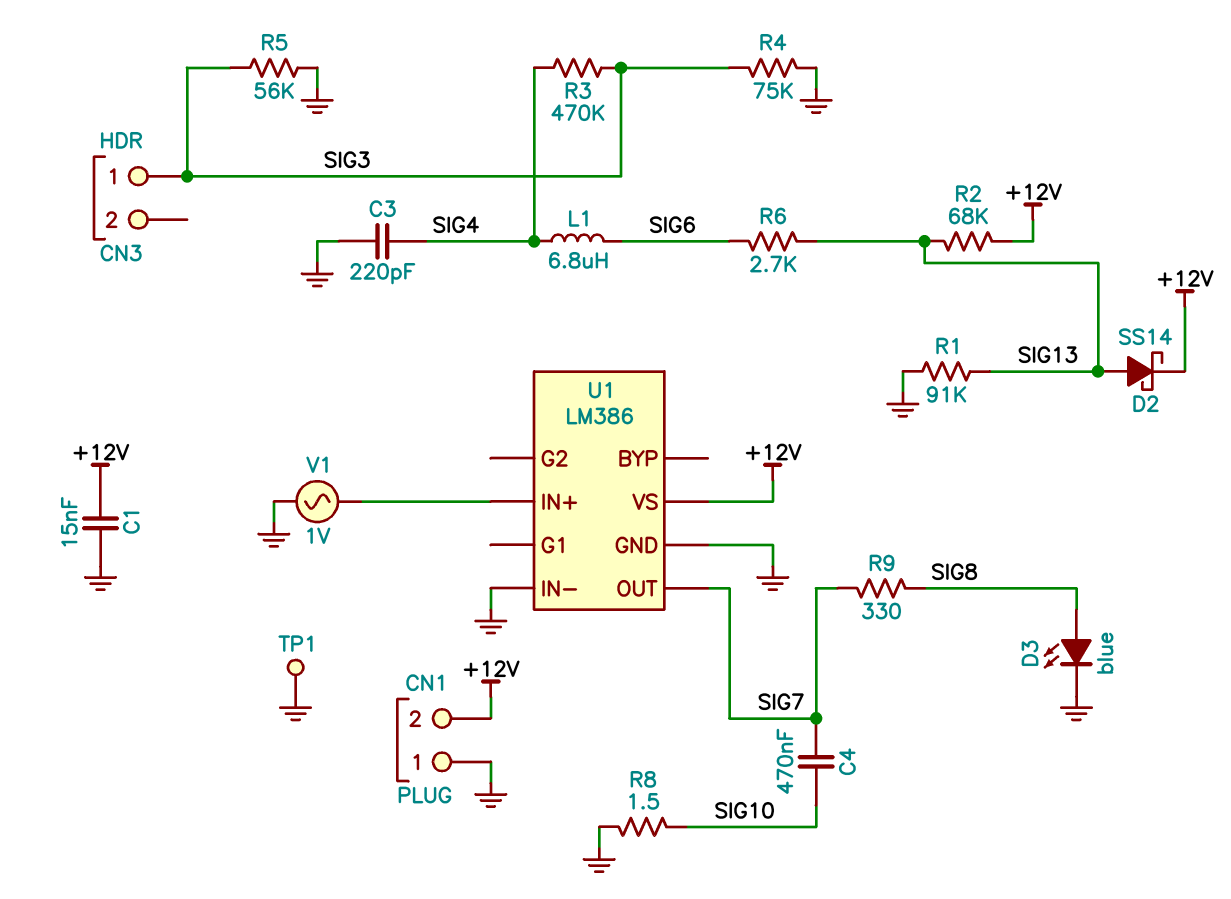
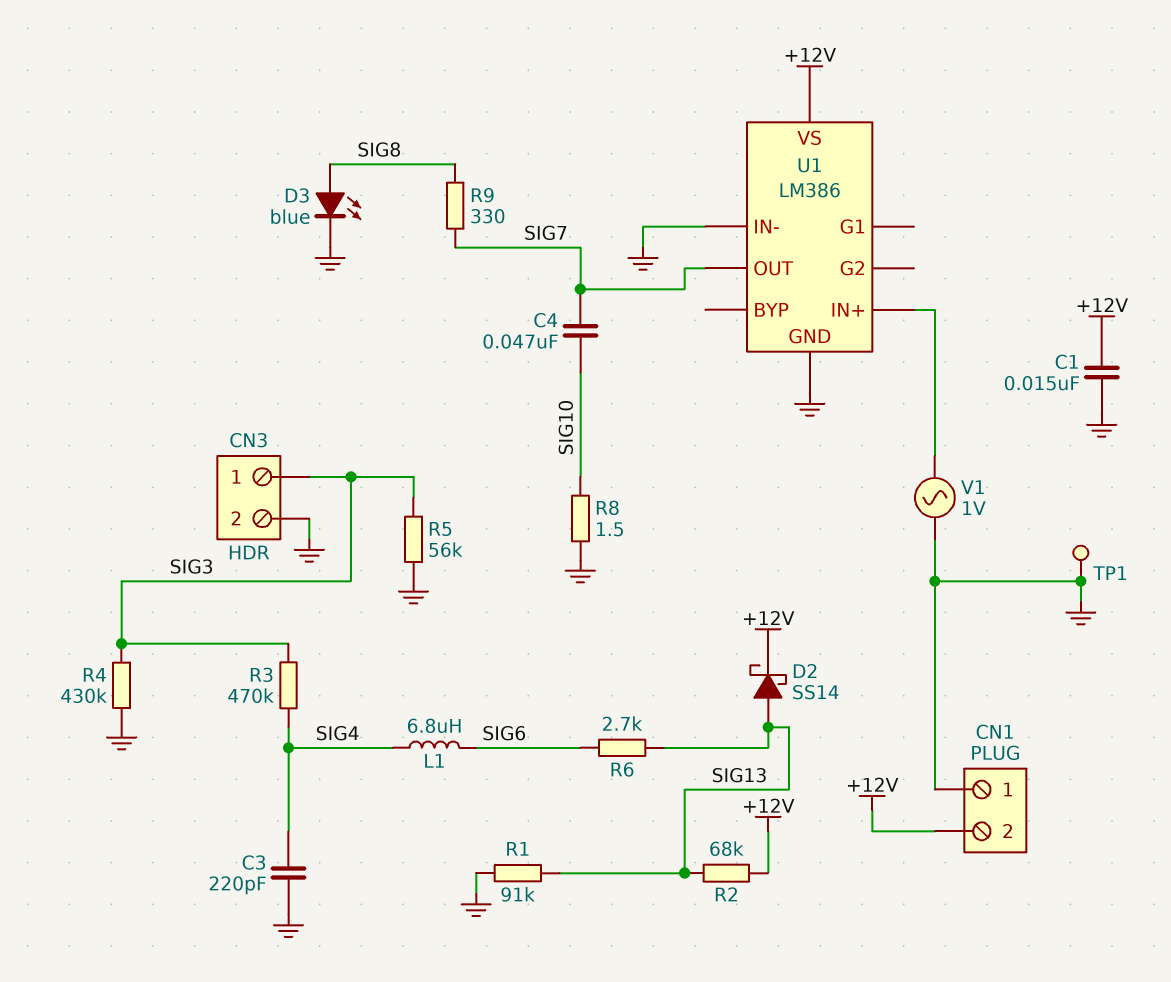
C4: 470nF (SIG7, SIG10) -> 47nF (SIG7, SIG10)
CN3 pin 2: none -> GND
R4: 75k (GND, SIG3) -> 430k (GND, SIG3)

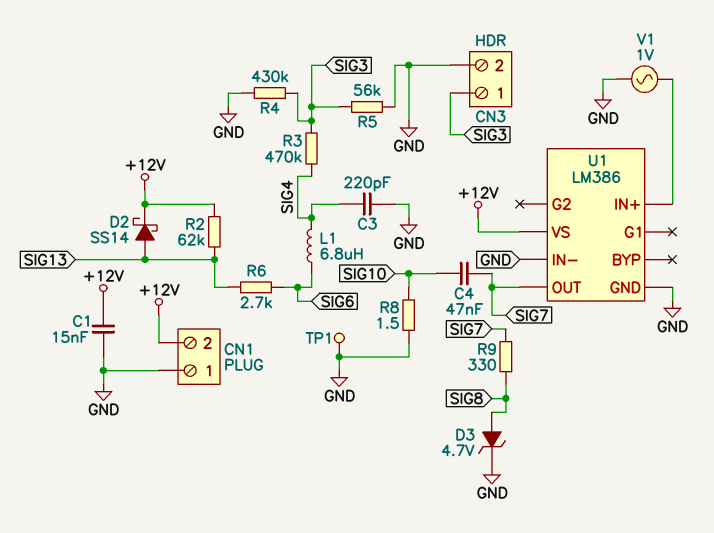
D3: LED blue (A SIG8, K GND) -> zener 4.7V (A SIG8, K GND)
R1: 91k (GND, SIG13) -> none
R2: 68k (+12V, SIG13) -> 62k (+12V, SIG13)

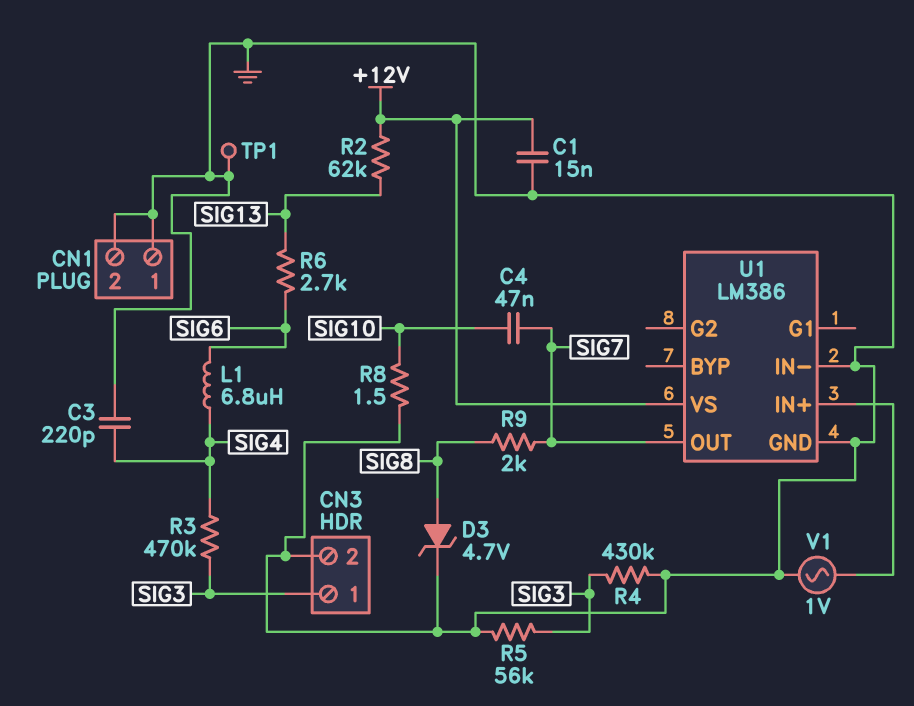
CN1 pin 2: +12V -> GND
D2: schottky SS14 (A SIG13, K +12V) -> none
R9: 330 (SIG7, SIG8) -> 2k (SIG7, SIG8)

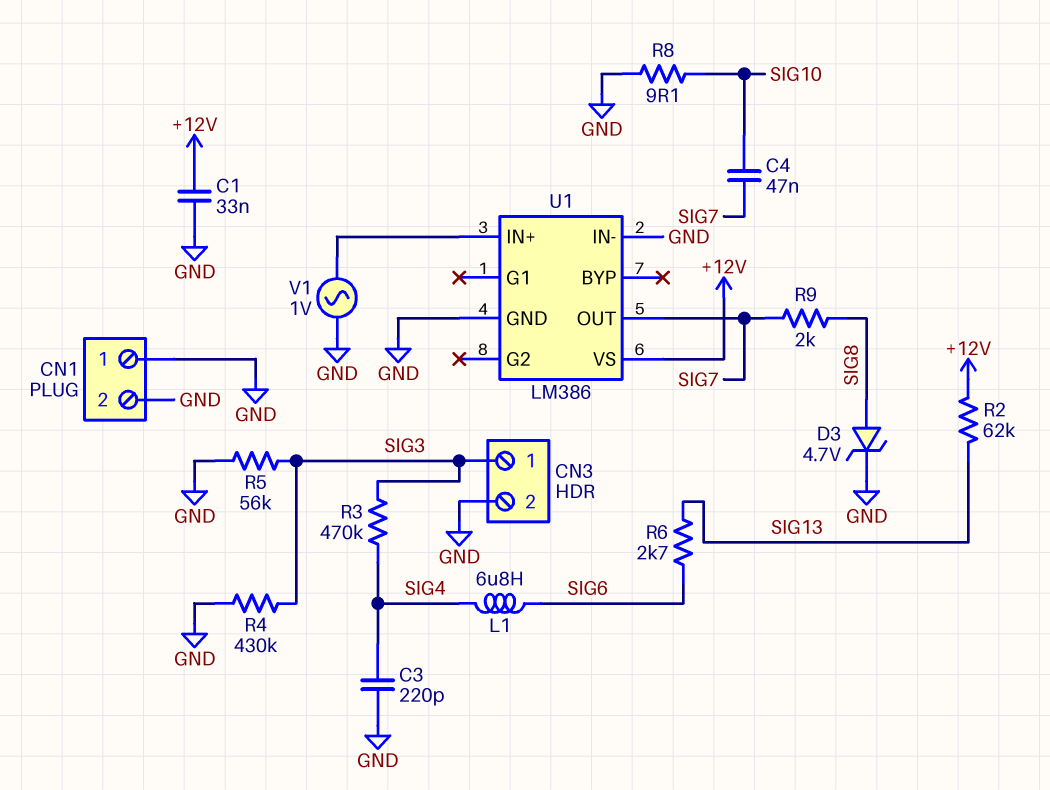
C1: 15nF (+12V, GND) -> 33nF (+12V, GND)
R8: 1.5 (GND, SIG10) -> 9.1 (GND, SIG10)
TP1: test point (GND) -> none

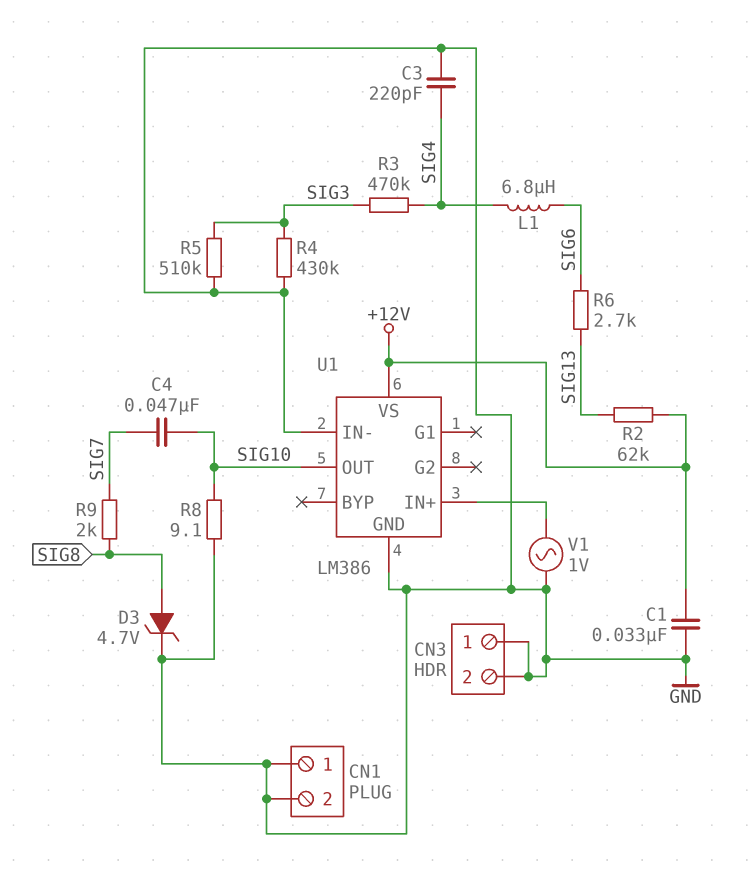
CN3 pin 1: SIG3 -> GND
R5: 56k (GND, SIG3) -> 510k (GND, SIG3)
U1 pin OUT: SIG7 -> SIG10

